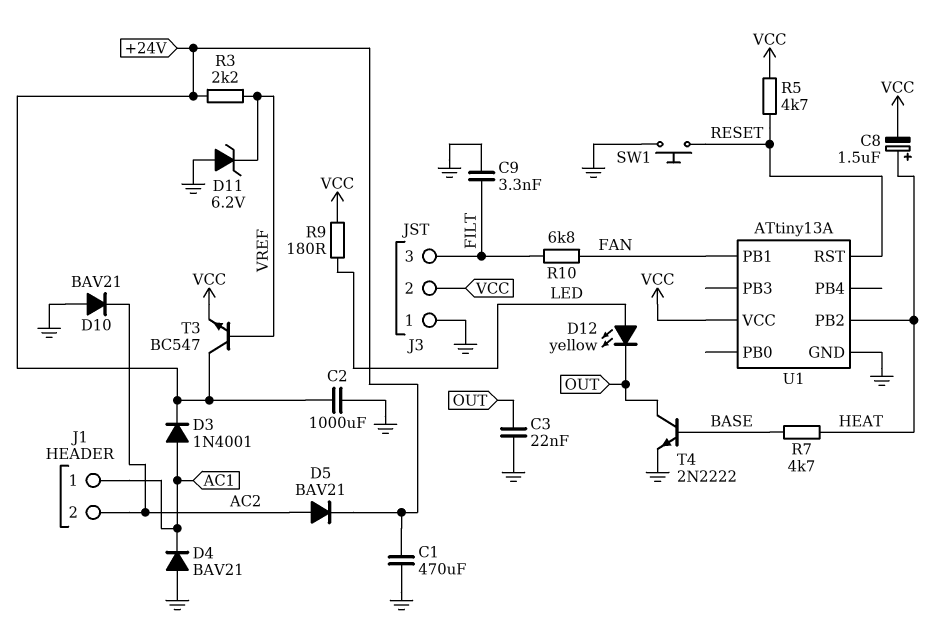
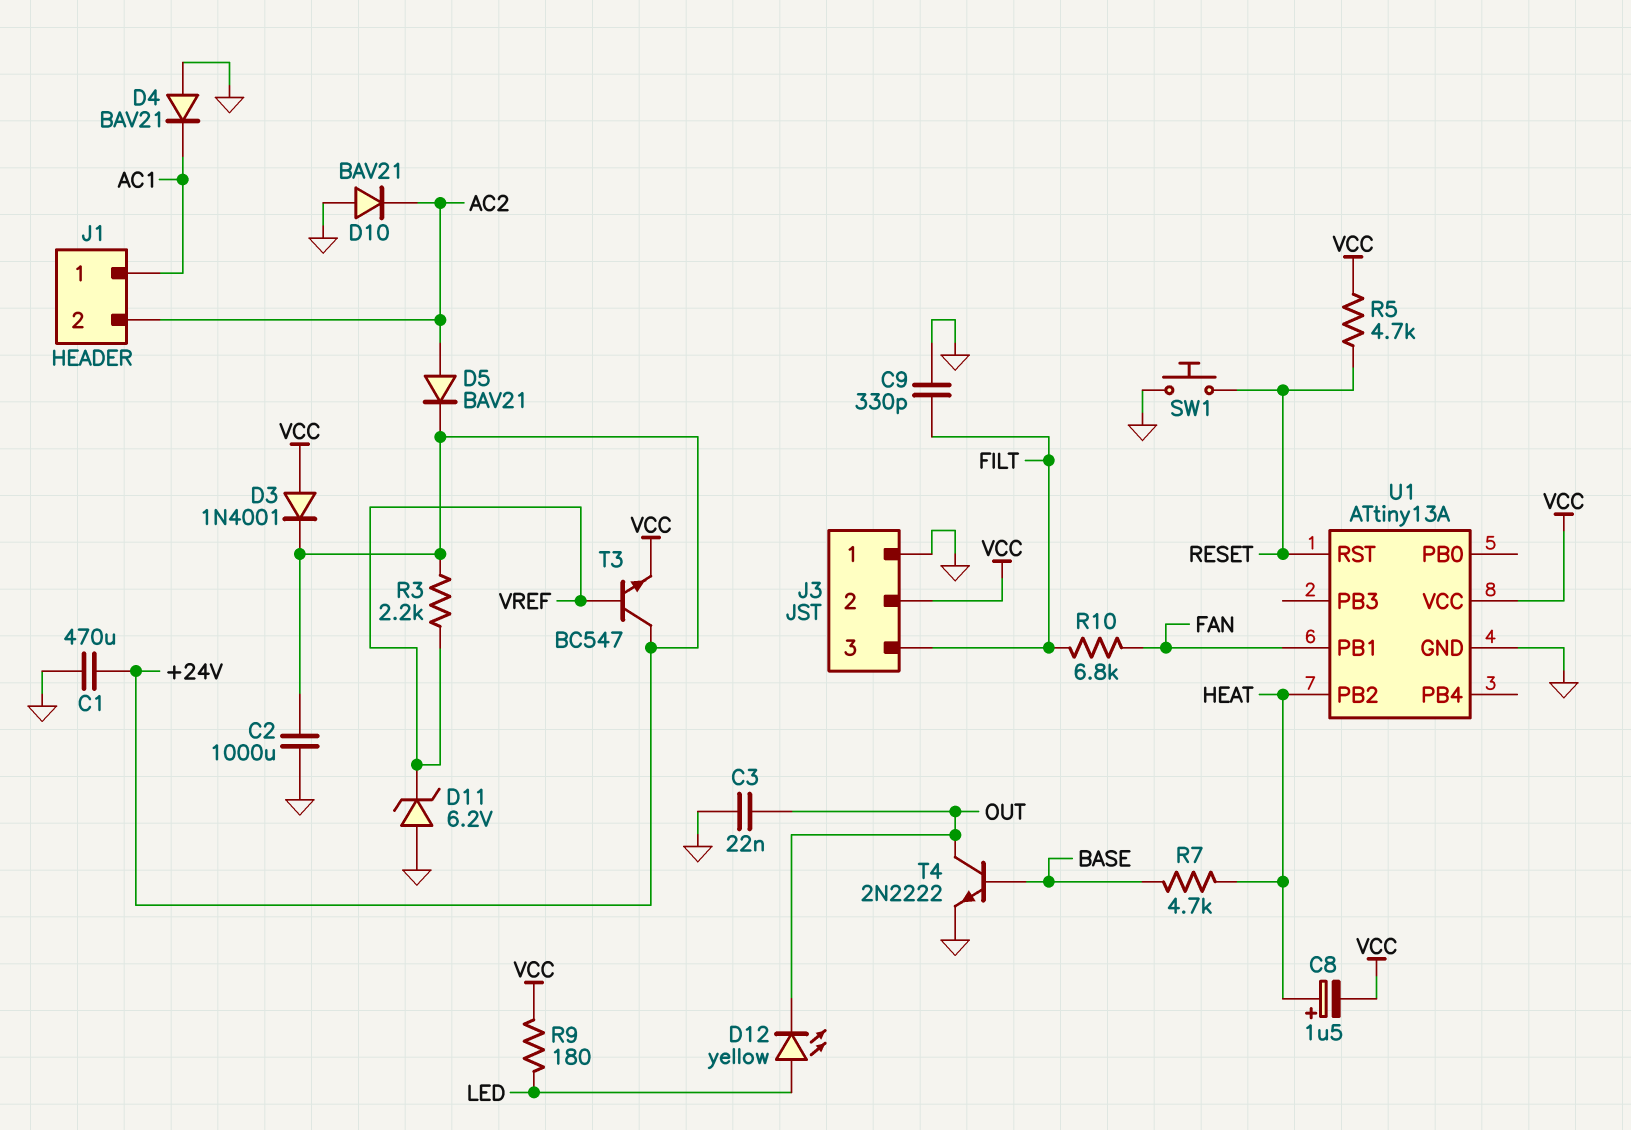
C9: 3.3nF (FILT, GND) -> 330pF (FILT, GND)
D3: diode 1N4001 (A AC1, K +24V) -> diode 1N4001 (A VCC, K +24V)

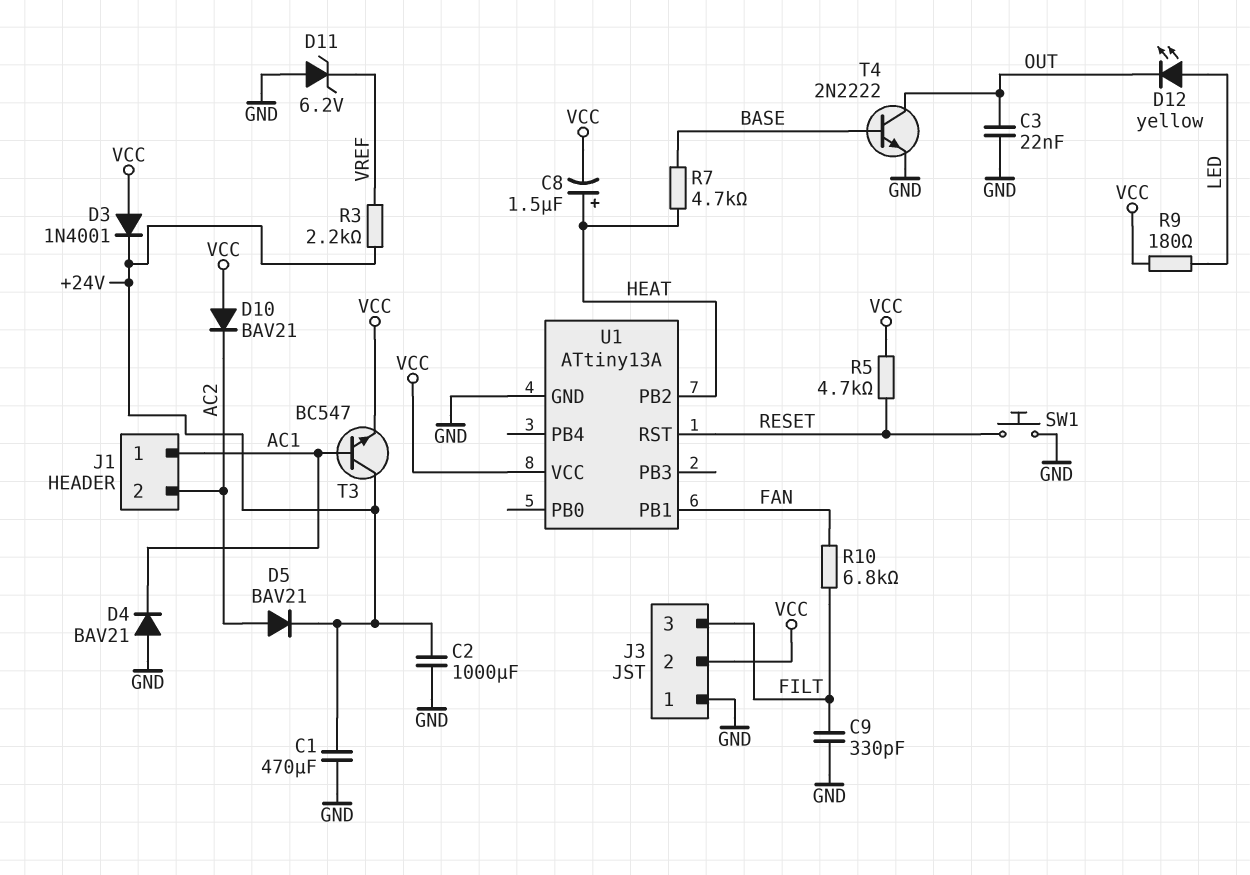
D10: diode BAV21 (A GND, K AC2) -> diode BAV21 (A VCC, K AC2)
T3: NPN BC547 (B VREF, C +24V, E VCC) -> NPN BC547 (B AC1, C +24V, E VCC)

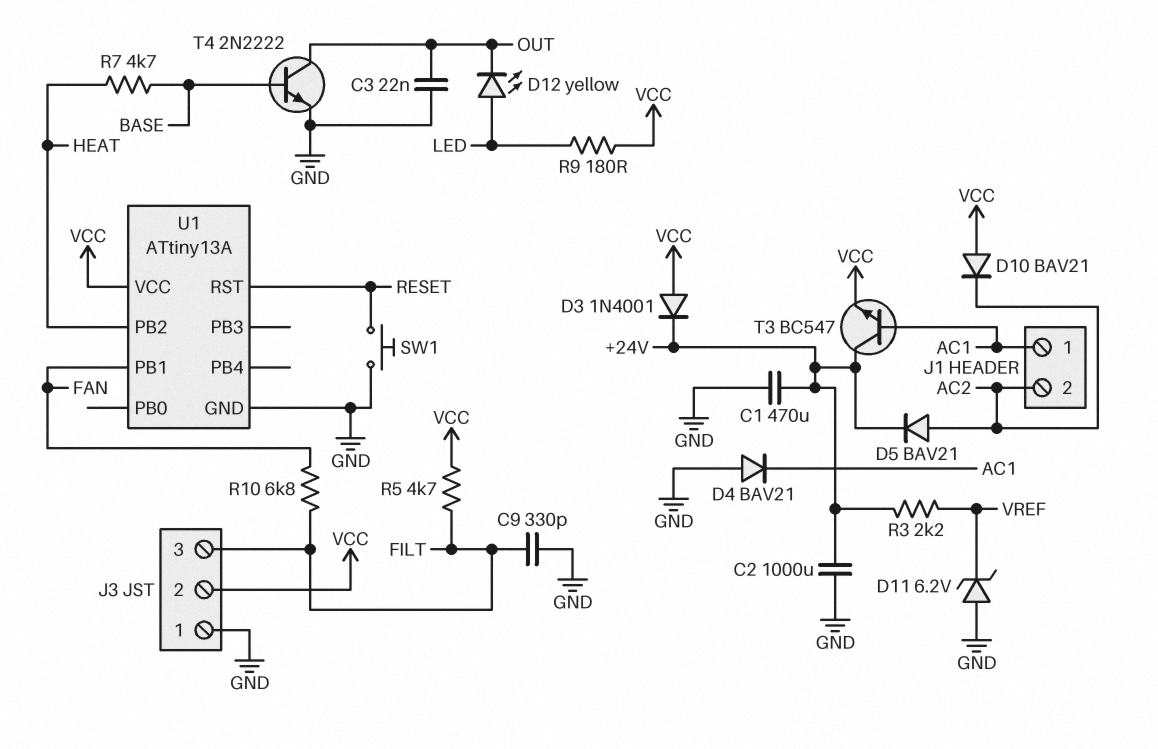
C8: 1.5uF (plus HEAT, minus VCC) -> none
R5: 4.7k (RESET, VCC) -> 4.7k (FILT, VCC)

